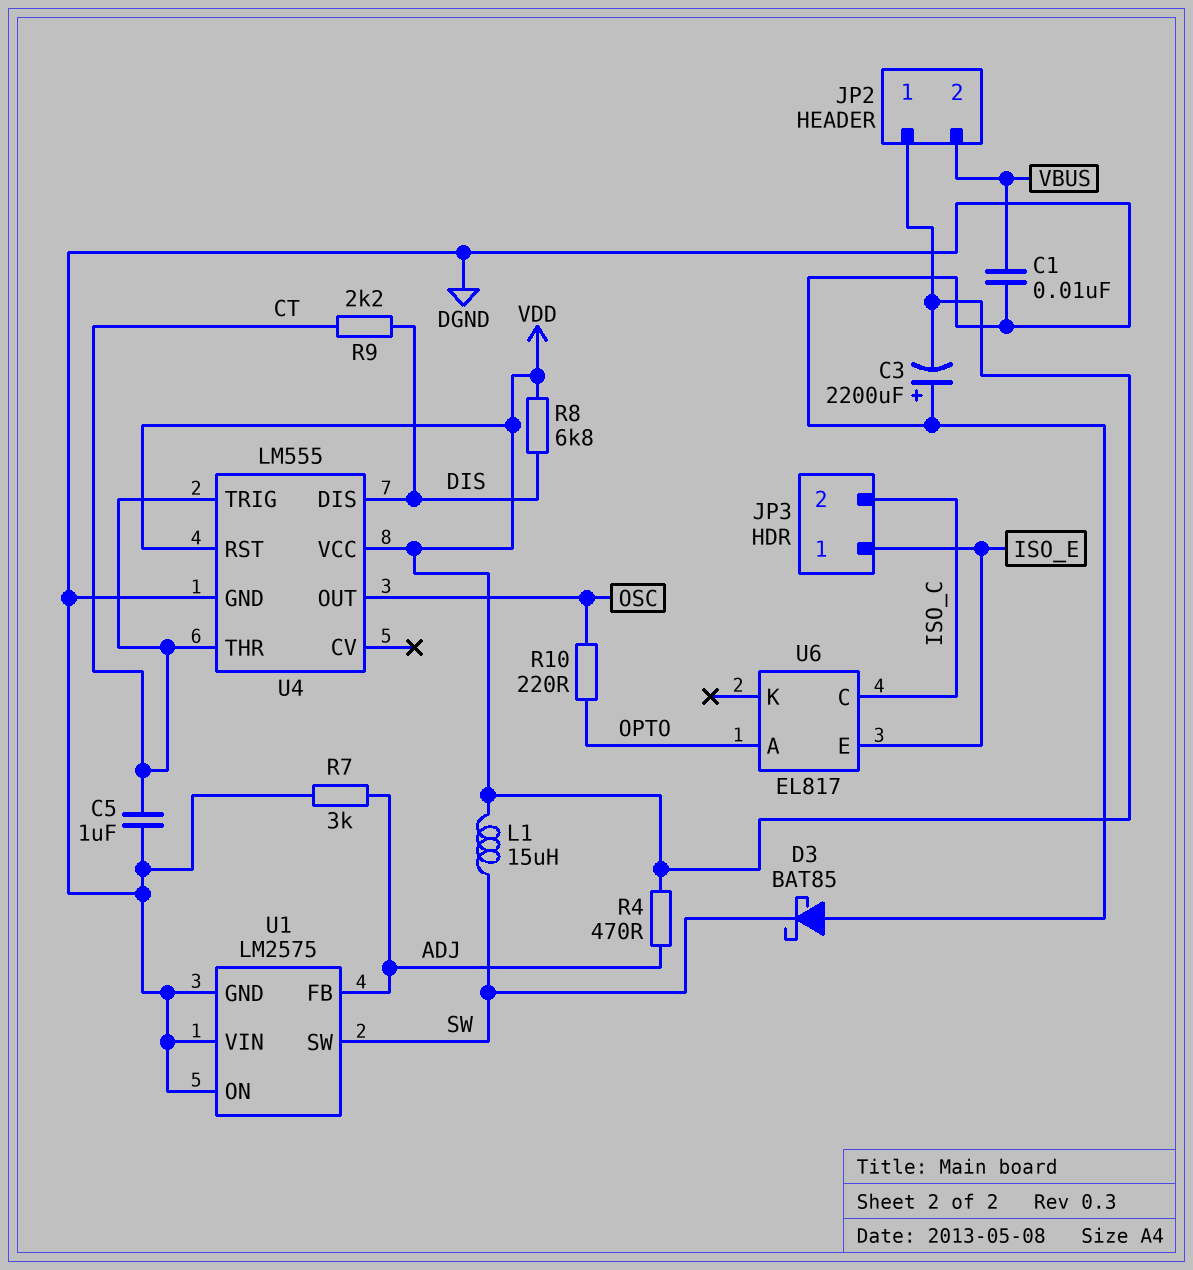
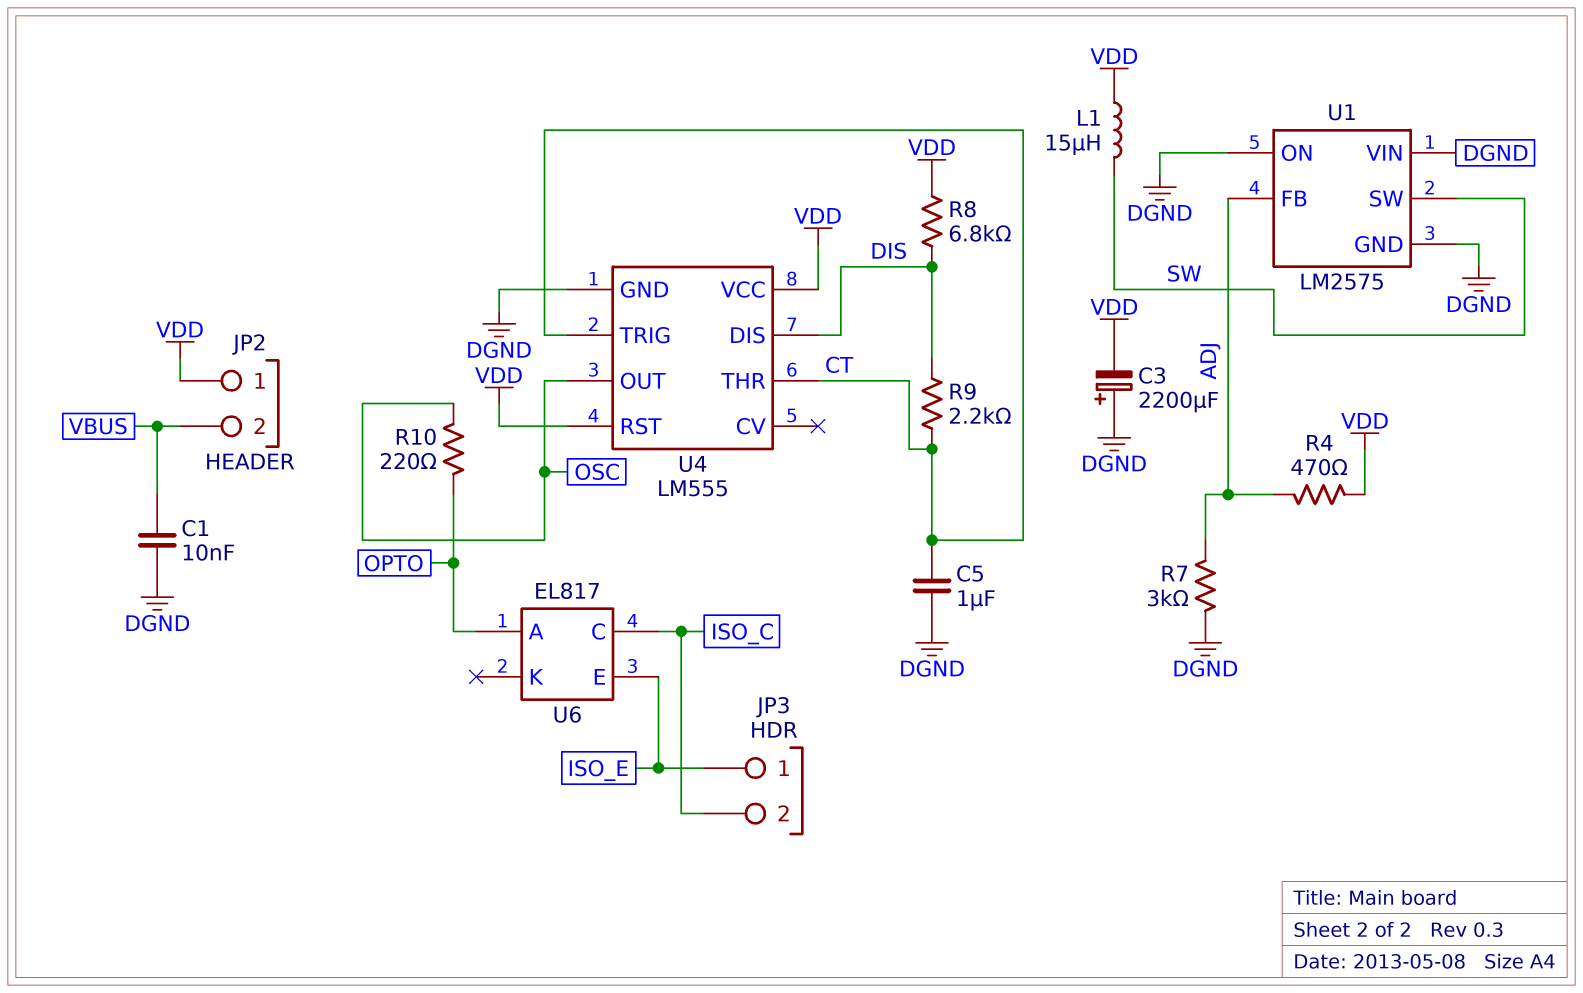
D3: schottky BAT85 (A DGND, K SW) -> none

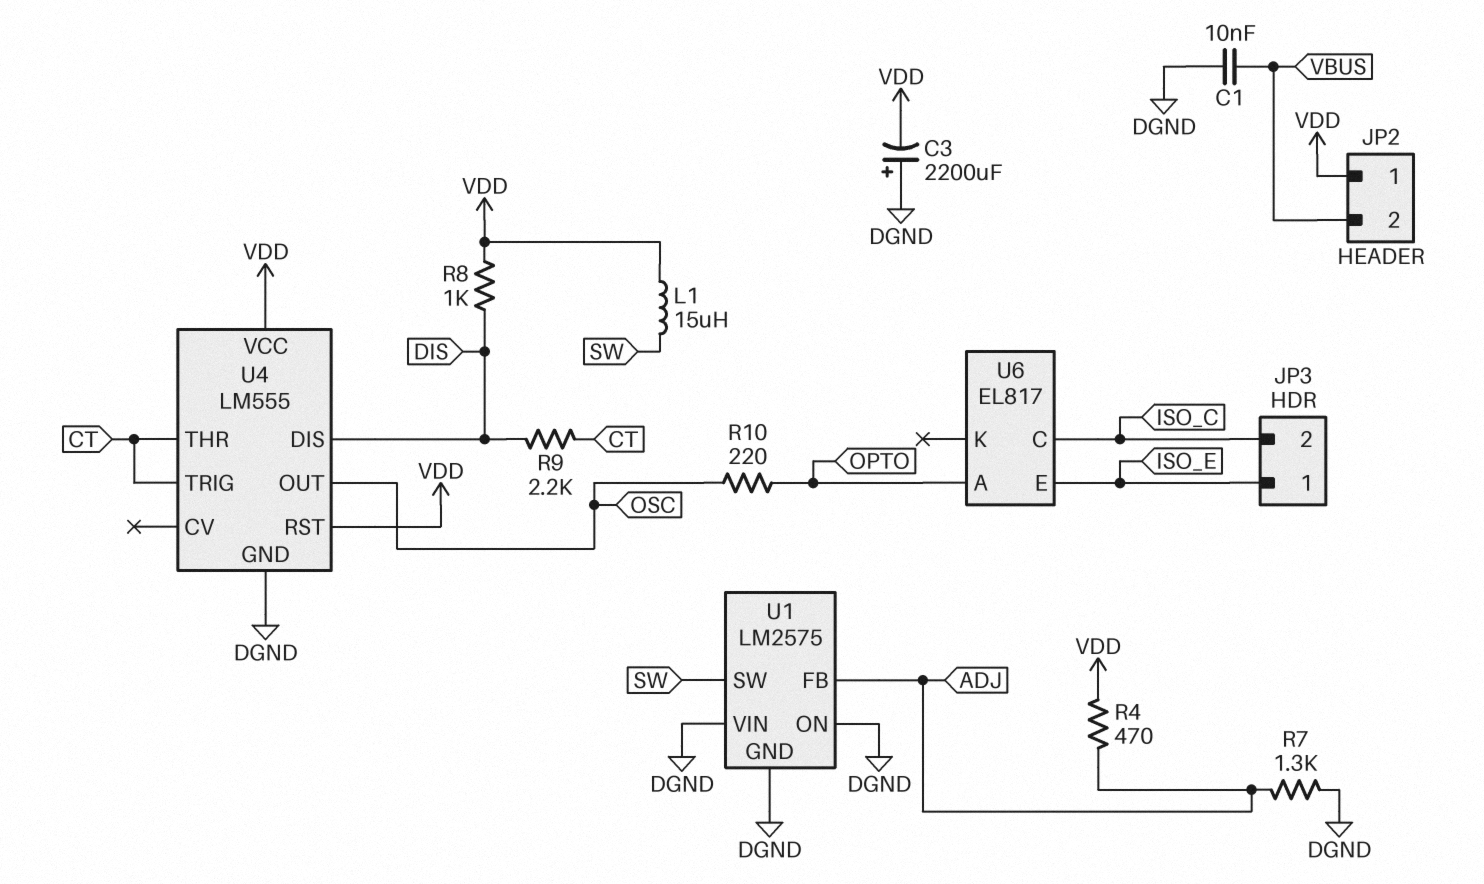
C5: 1uF (CT, DGND) -> none
R7: 3k (ADJ, DGND) -> 1.3k (ADJ, DGND)
R8: 6.8k (DIS, VDD) -> 1k (DIS, VDD)

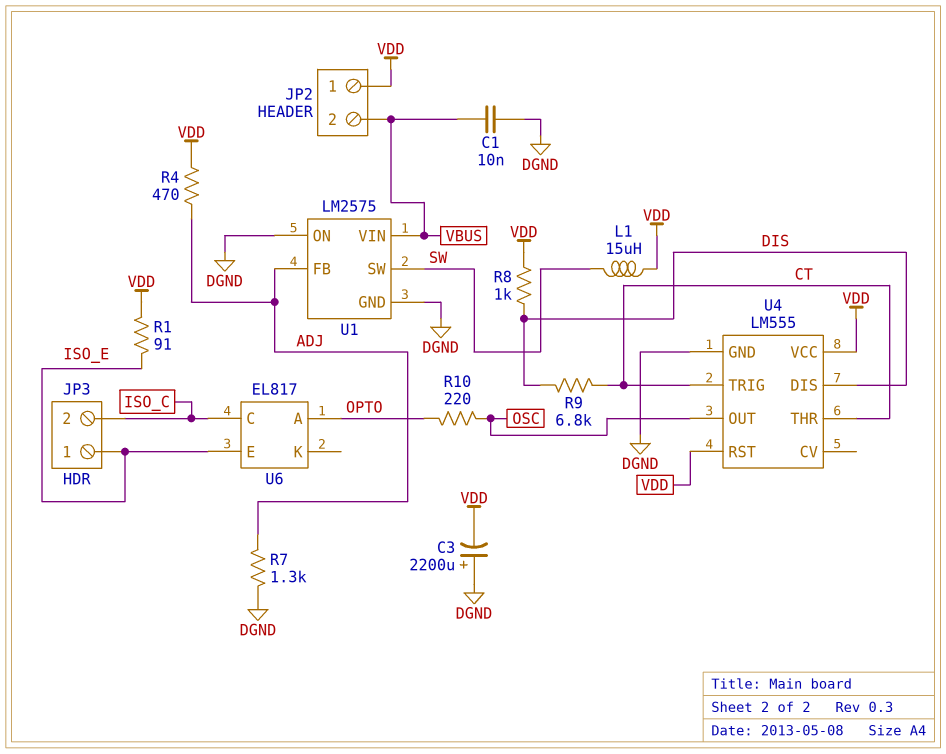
R1: none -> 91 (ISO_E, VDD)
R9: 2.2k (CT, DIS) -> 6.8k (CT, DIS)
U1 pin VIN: DGND -> VBUS

